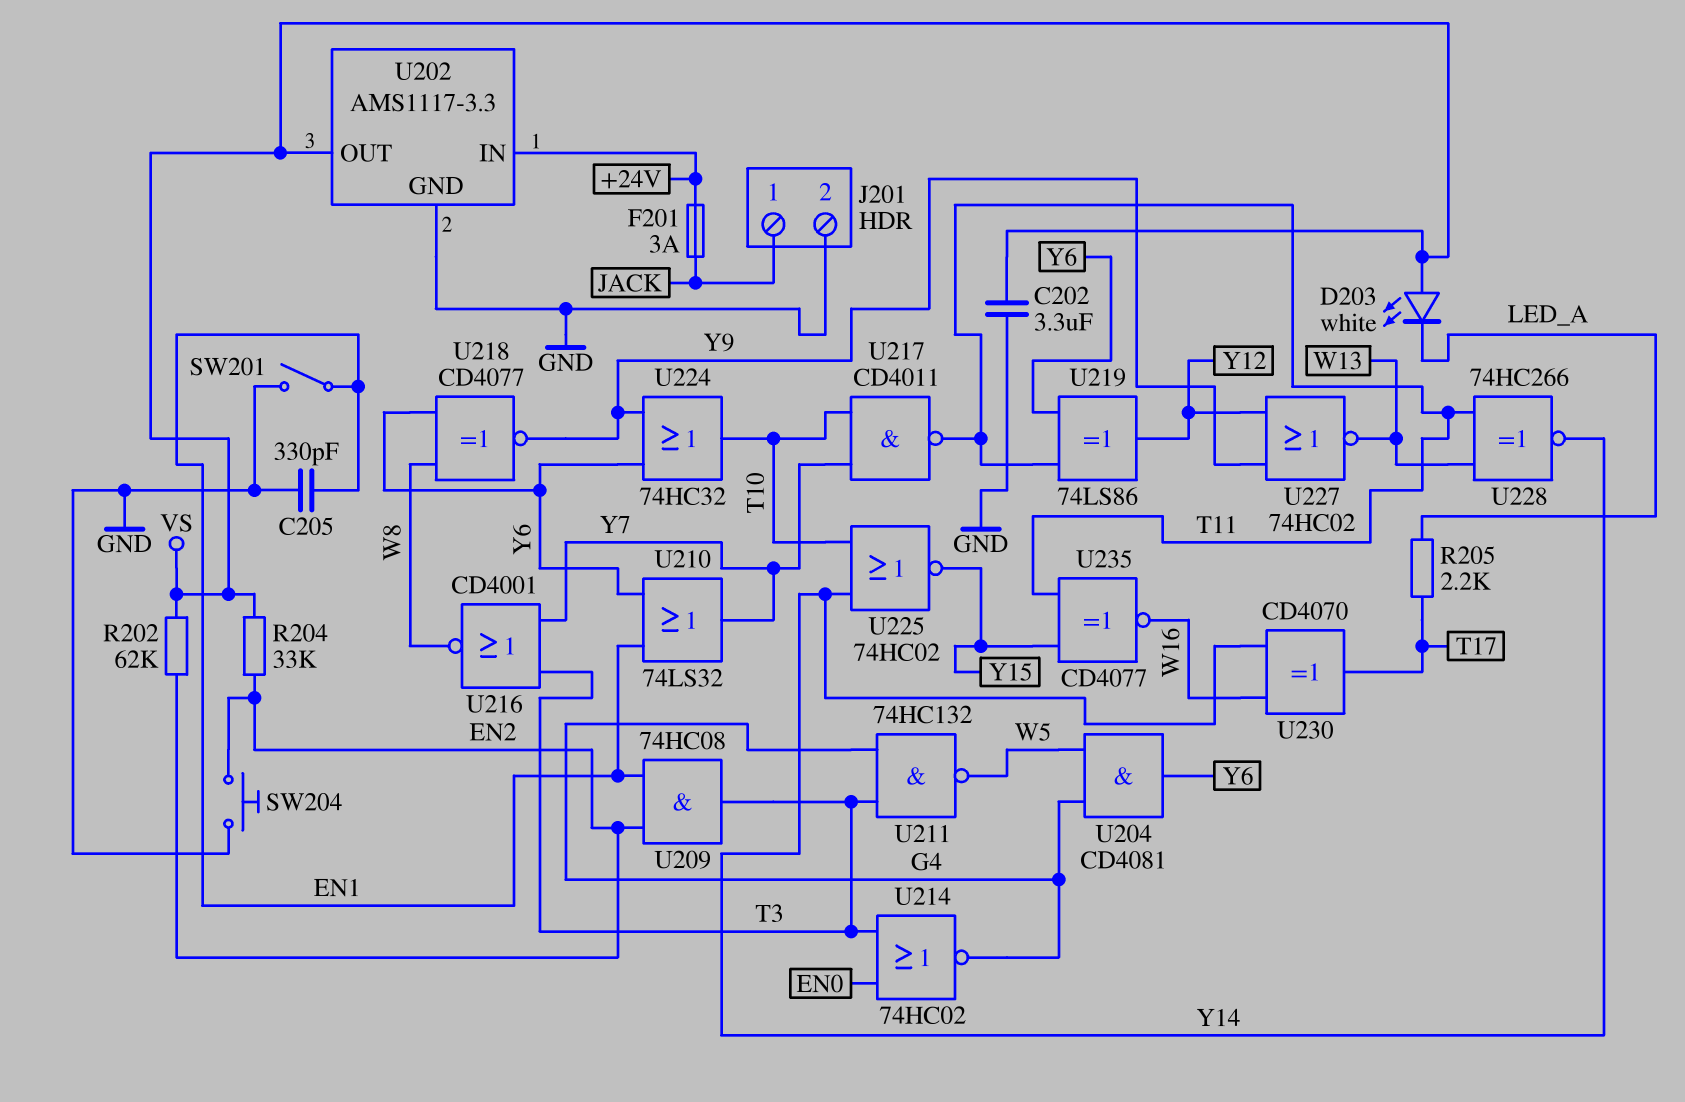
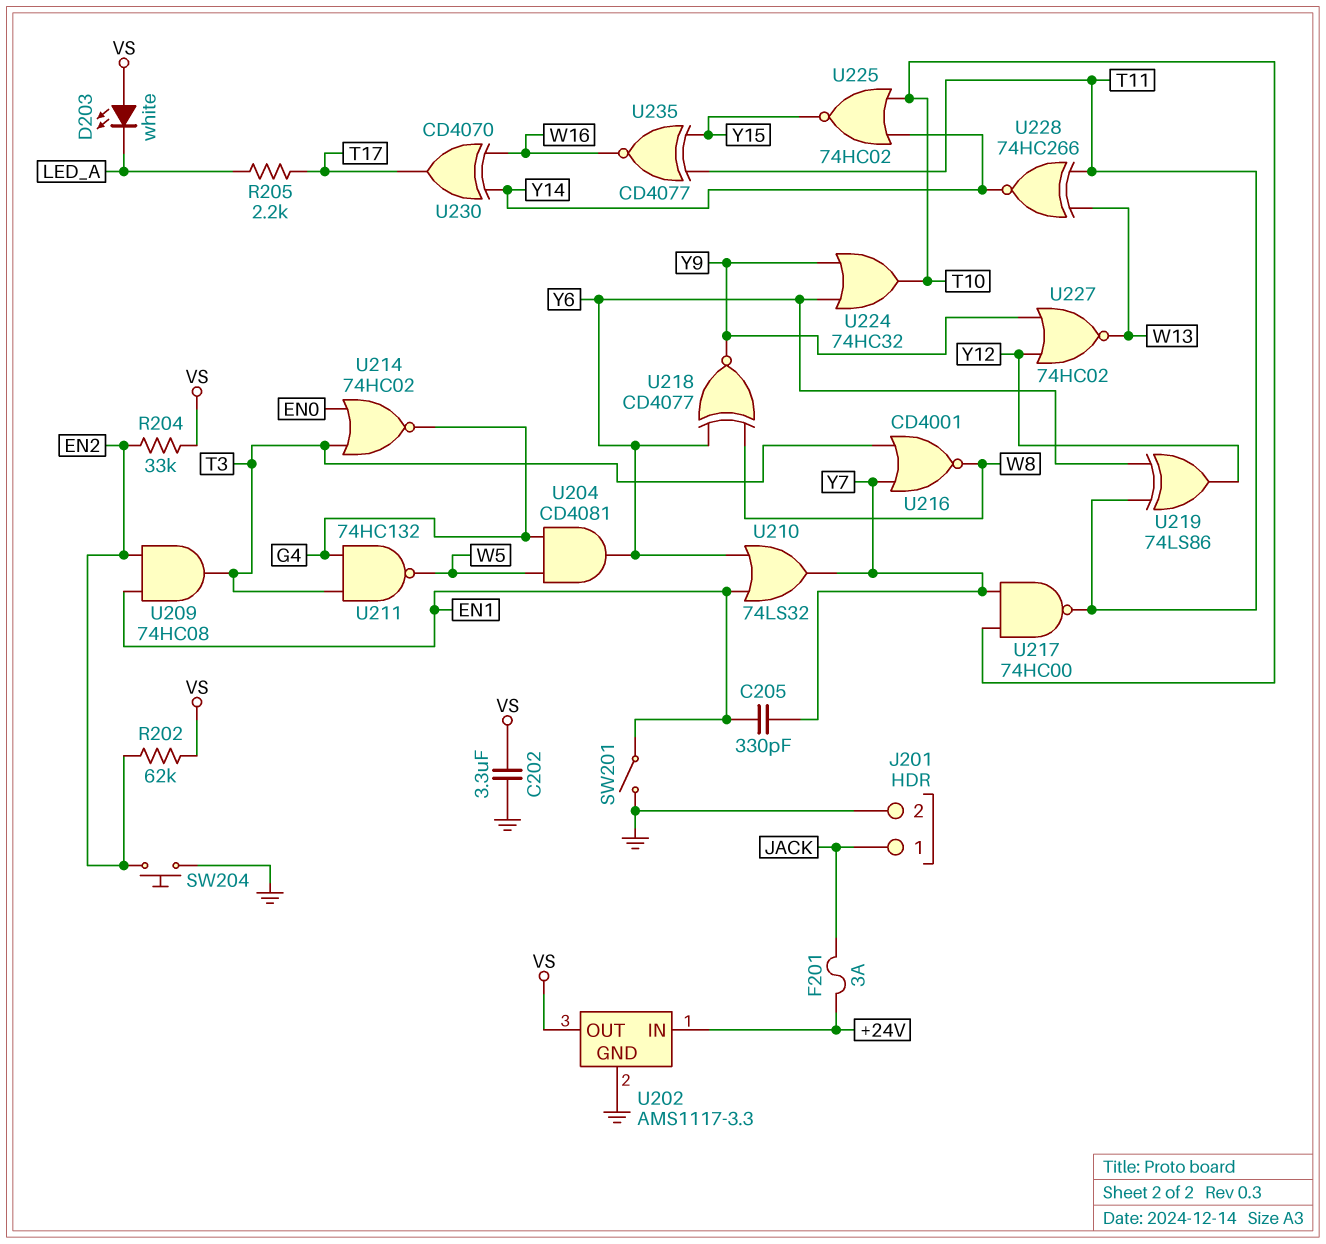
C205: 330pF (EN1, GND) -> 330pF (EN1, Y7)
U217: NAND CD4011 (in T10, in Y7, out T11) -> NAND 74HC00 (in T10, in Y7, out T11)

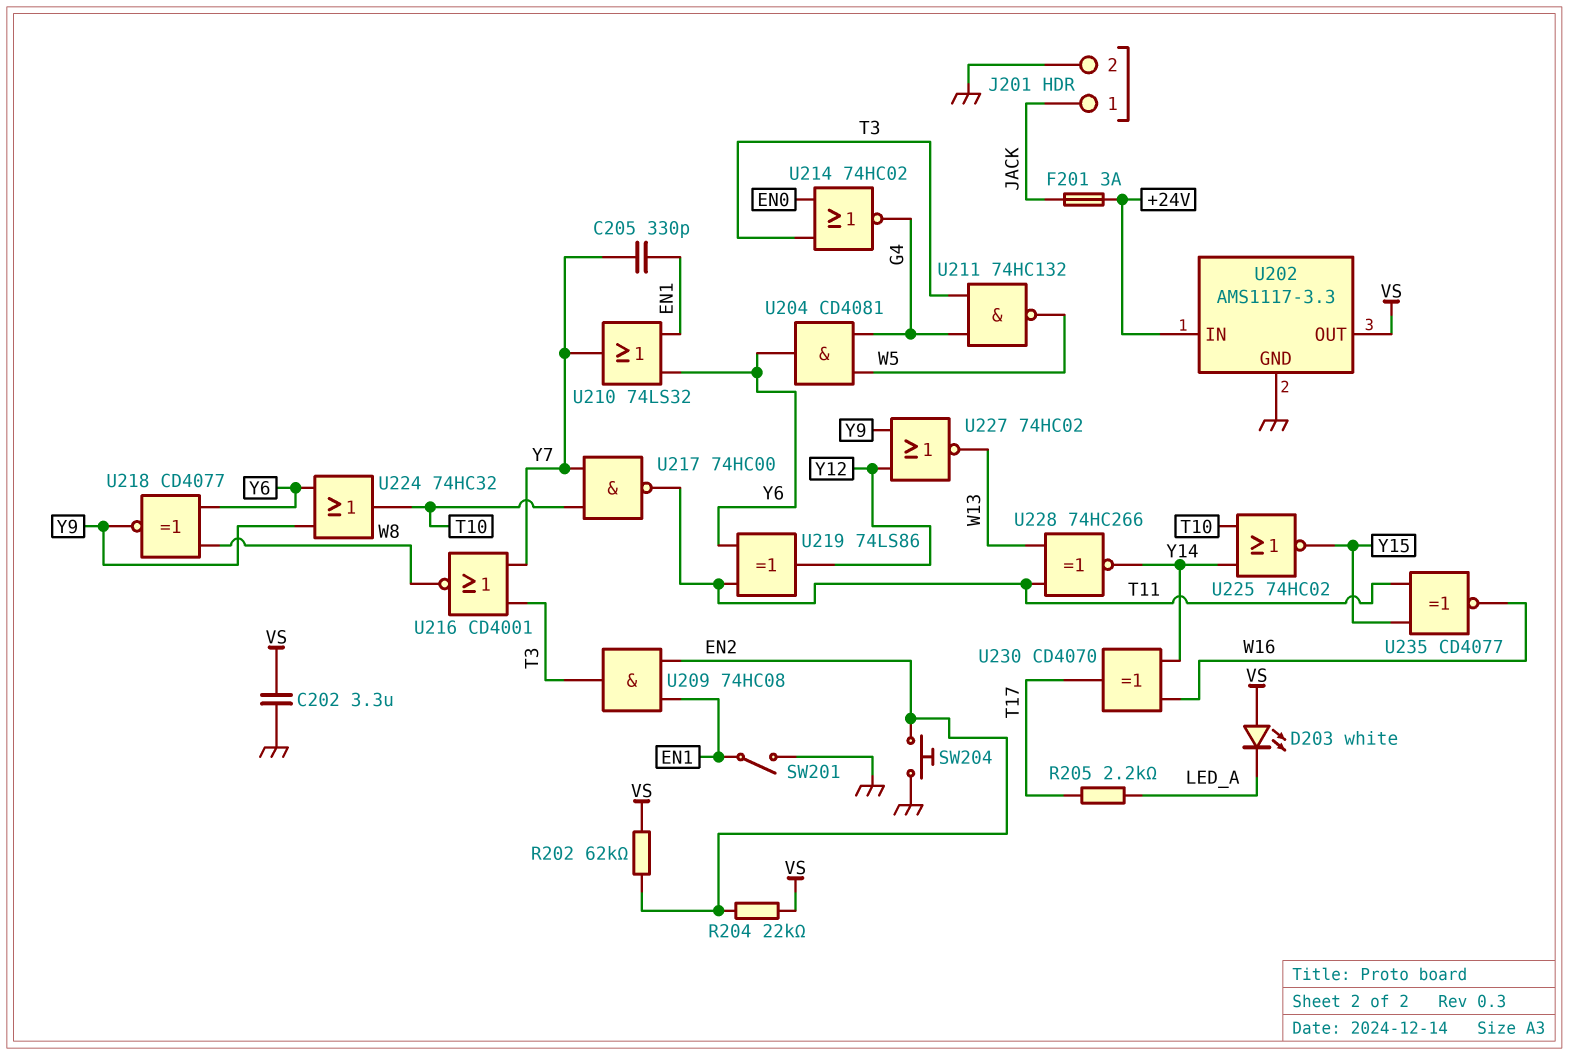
R204: 33k (EN2, VS) -> 22k (EN2, VS)

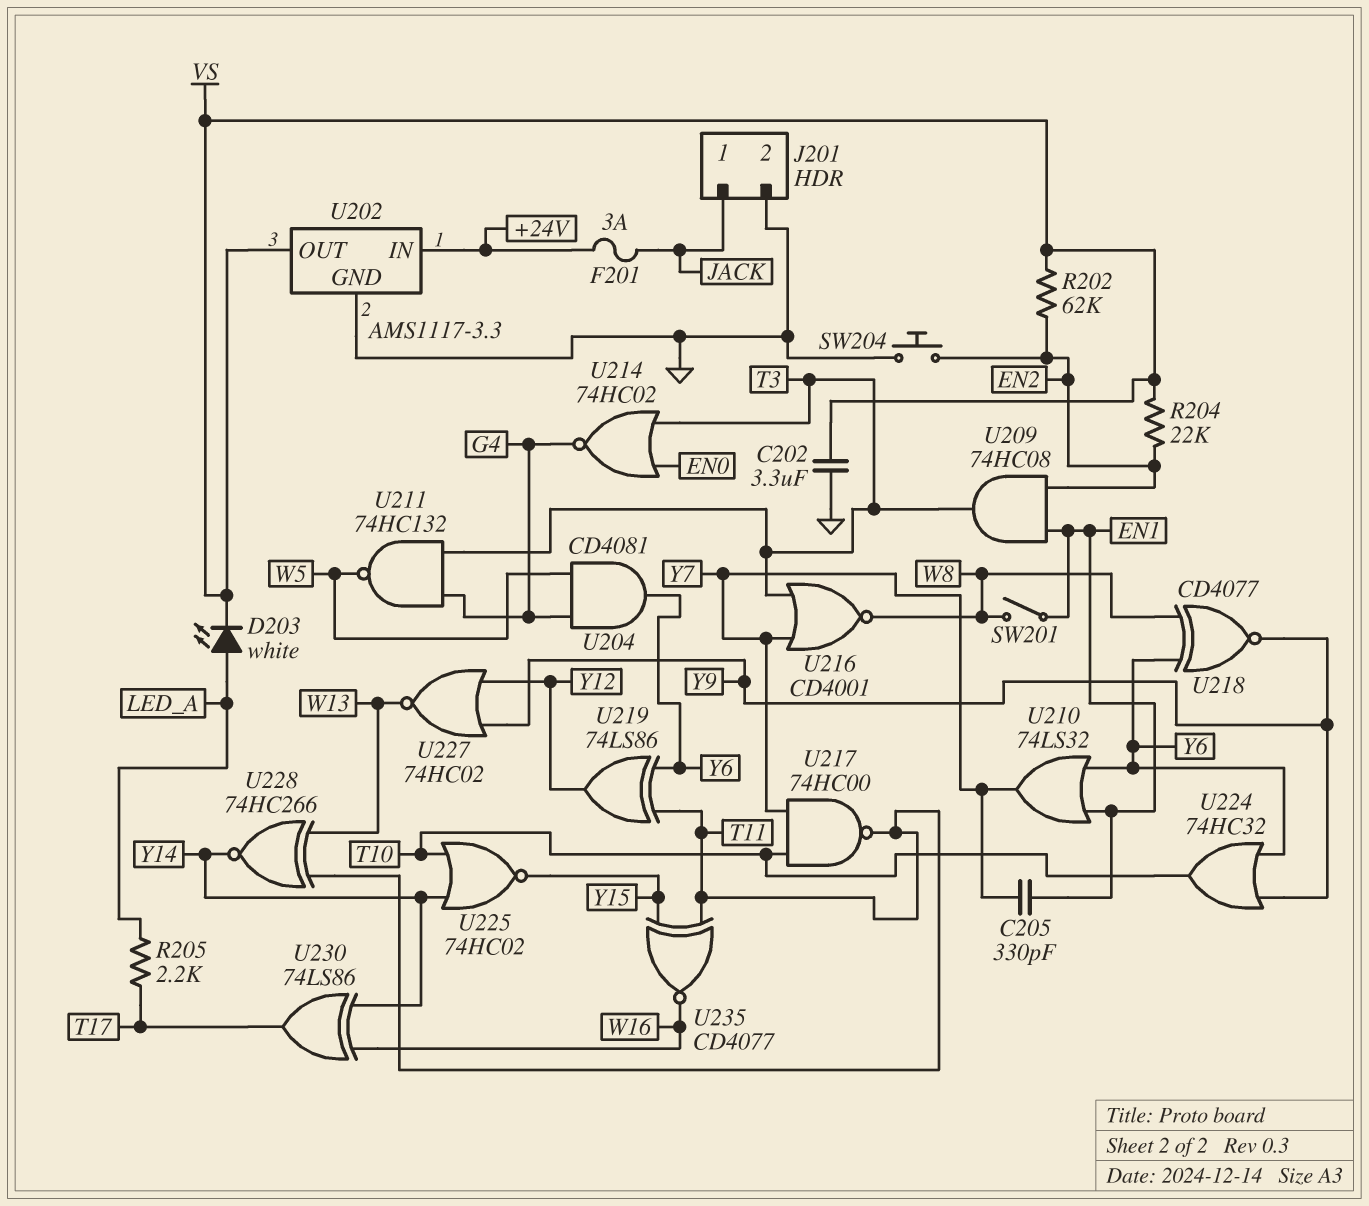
D203: LED white (A VS, K LED_A) -> LED white (A LED_A, K VS)
SW201: switch (EN1, GND) -> switch (EN1, W8)
U230: XOR CD4070 (in W16, in Y14, out T17) -> XOR 74LS86 (in W16, in Y14, out T17)

